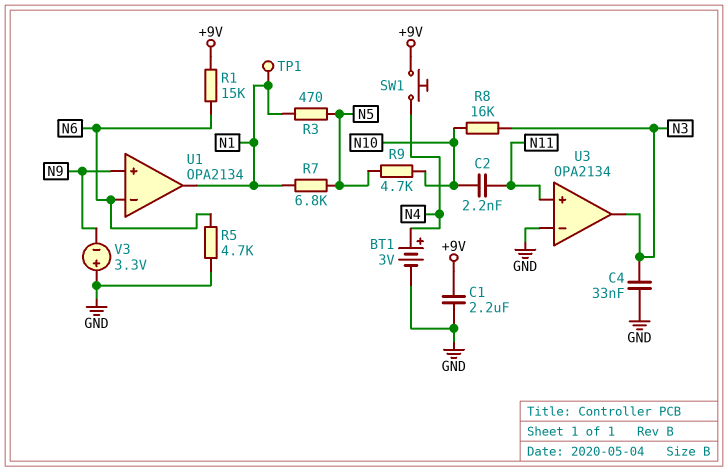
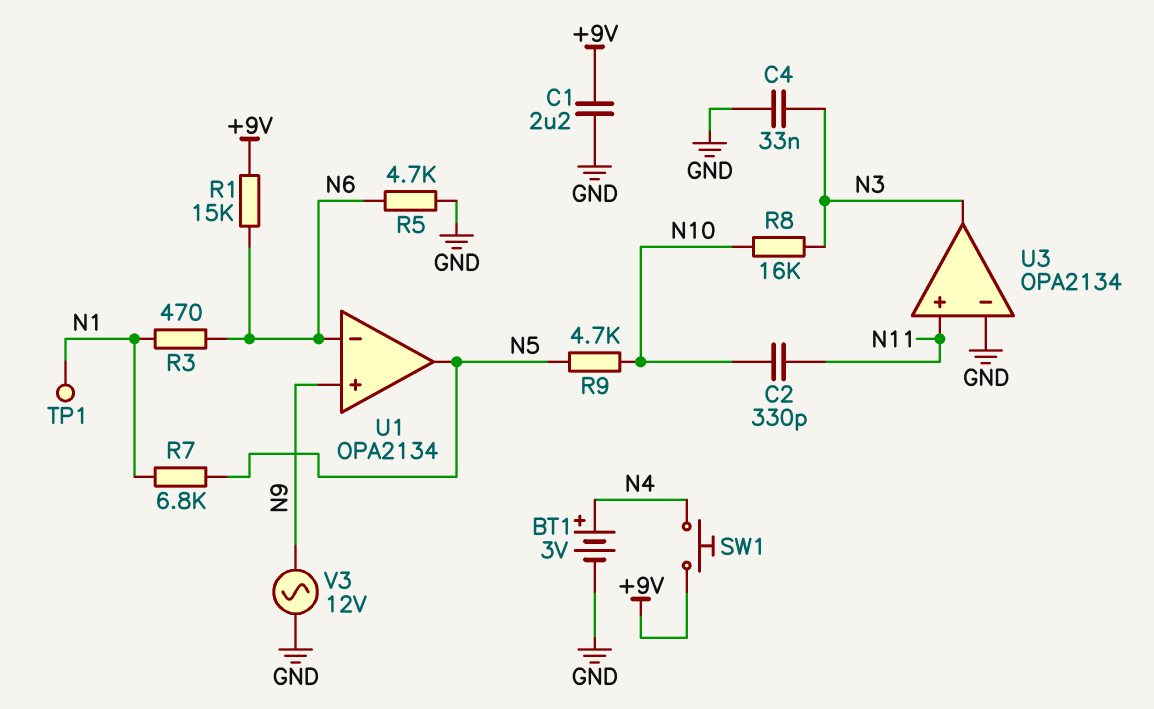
C2: 2.2nF (N10, N11) -> 330pF (N10, N11)
R3: 470 (N1, N5) -> 470 (N1, N6)
U1 pin out: N1 -> N5
V3: 3.3V (plus GND, minus N9) -> AC 12V (GND, N9)

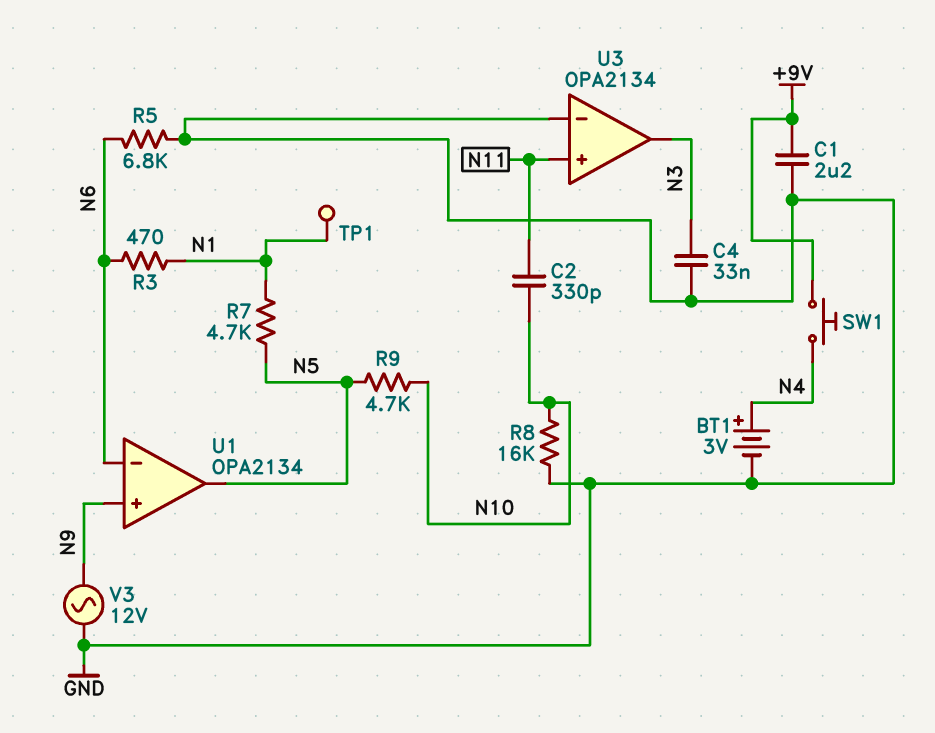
R1: 15k (+9V, N6) -> none
R5: 4.7k (GND, N6) -> 6.8k (GND, N6)
R7: 6.8k (N1, N5) -> 4.7k (N1, N5)
R8: 16k (N3, N10) -> 16k (GND, N10)

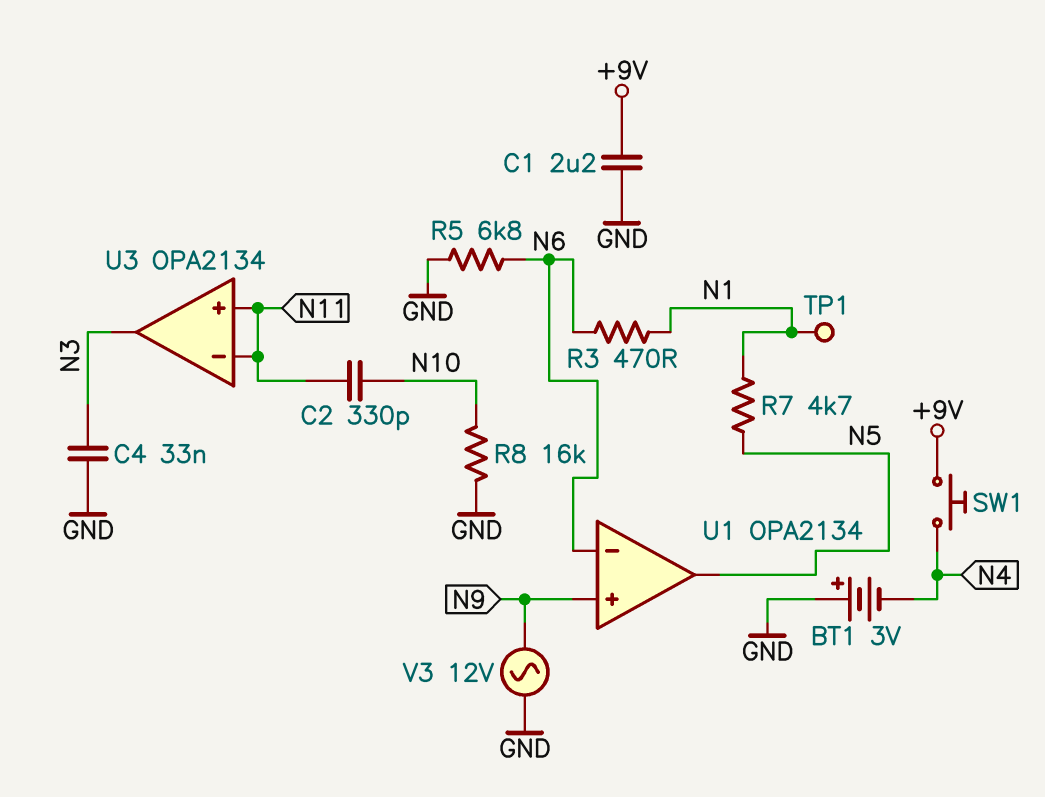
BT1: 3V (plus N4, minus GND) -> 3V (plus GND, minus N4)
R9: 4.7k (N5, N10) -> none
U3 pin in-: GND -> N11

